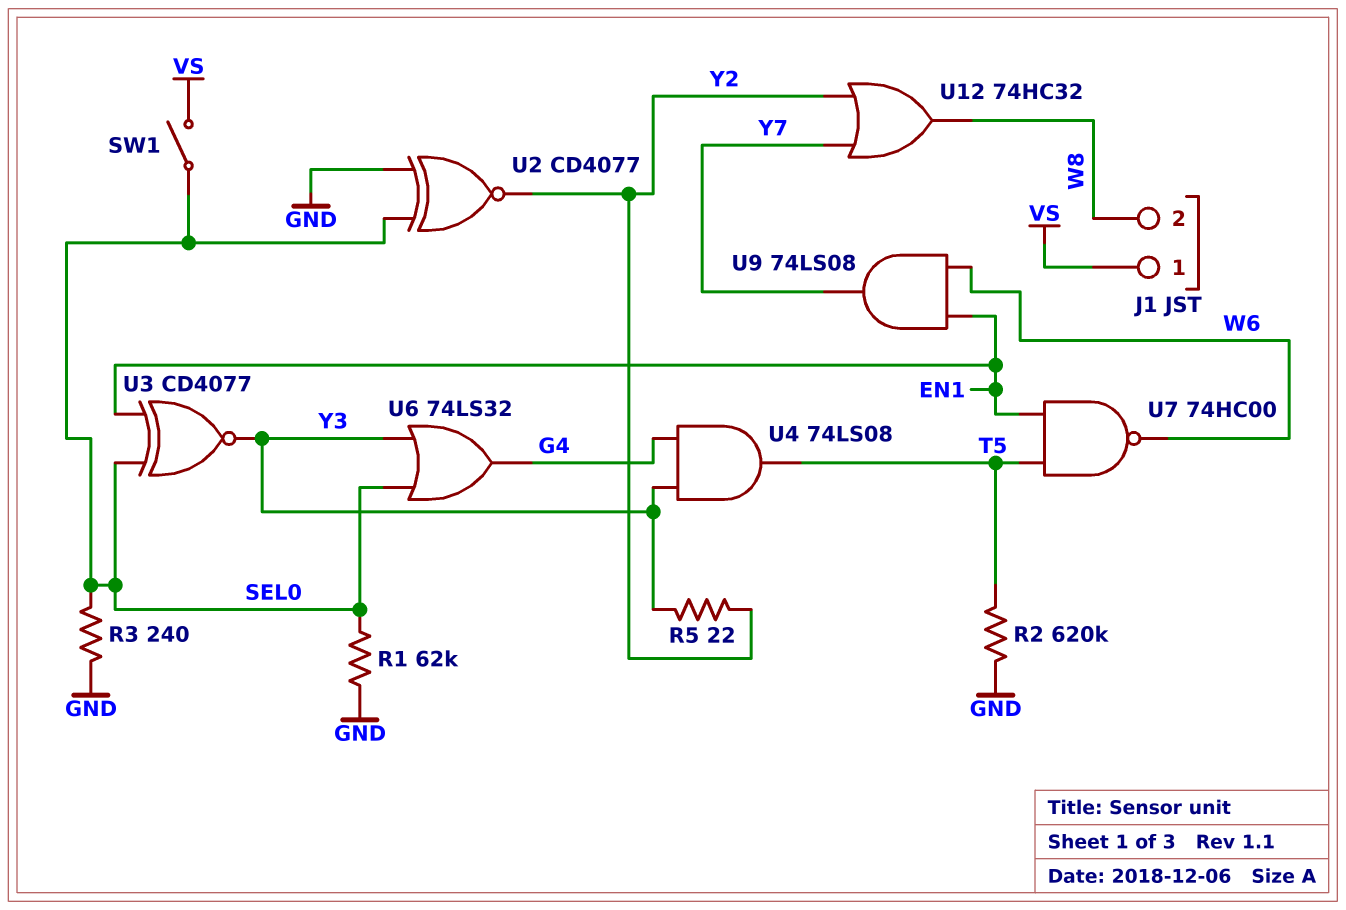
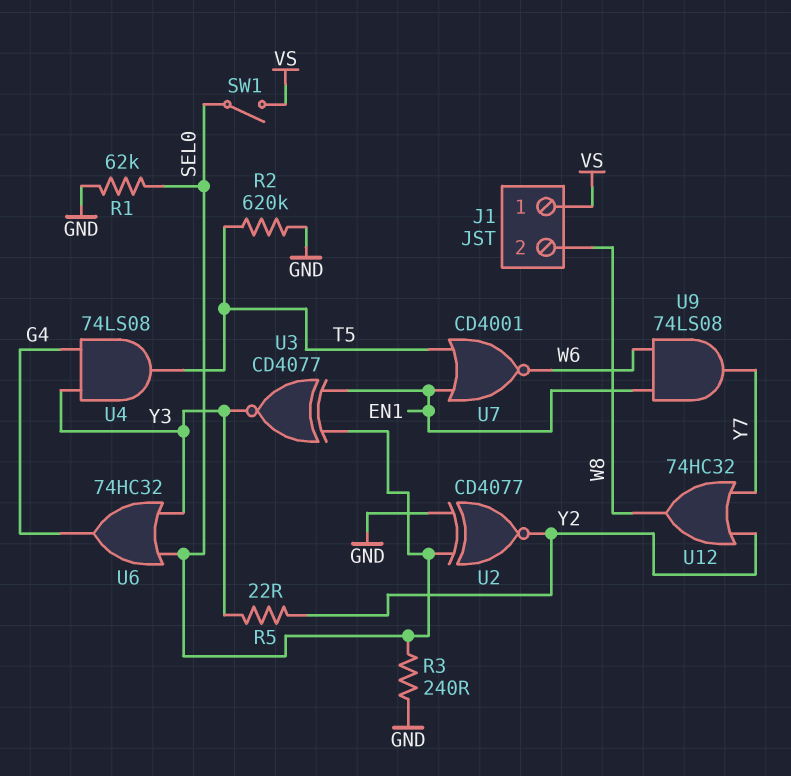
U6: OR 74LS32 (in SEL0, in Y3, out G4) -> OR 74HC32 (in SEL0, in Y3, out G4)
U7: NAND 74HC00 (in EN1, in T5, out W6) -> NOR CD4001 (in EN1, in T5, out W6)

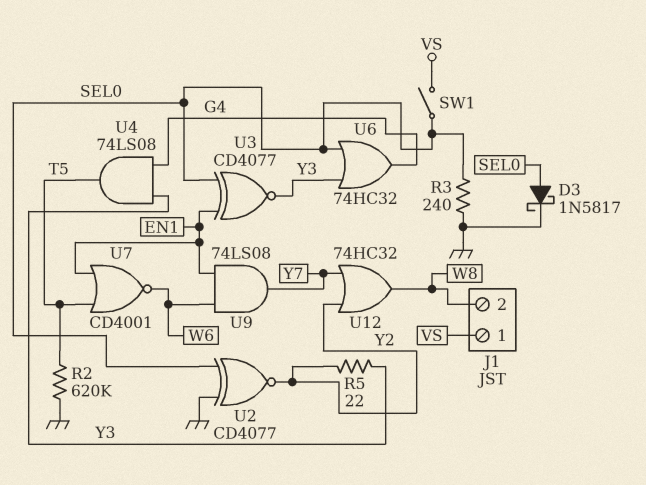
D3: none -> schottky 1N5817 (A SEL0, K GND)
R1: 62k (GND, SEL0) -> none

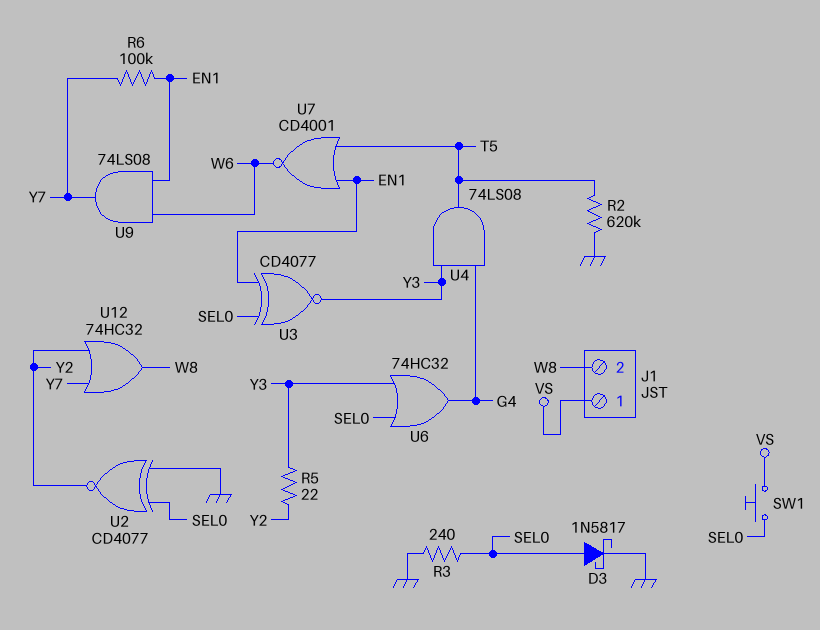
R6: none -> 100k (EN1, Y7)
SW1: switch (SEL0, VS) -> button (SEL0, VS)

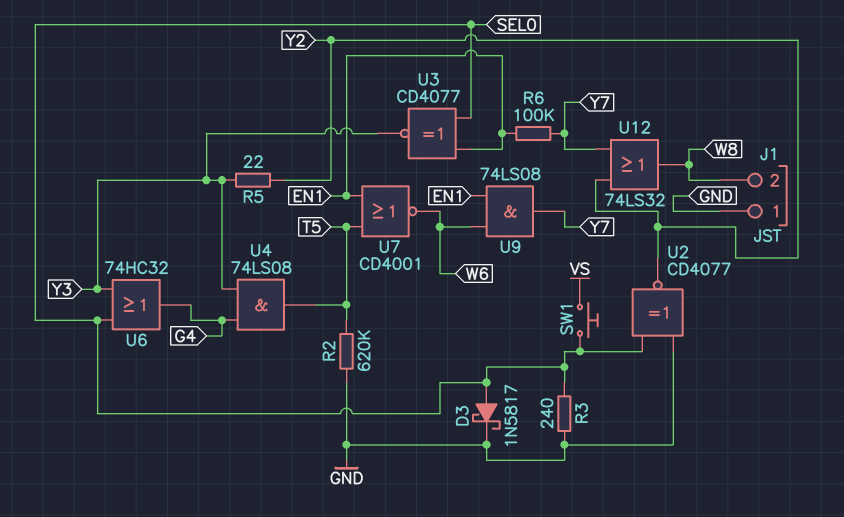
J1 pin 1: VS -> GND
U12: OR 74HC32 (in Y2, in Y7, out W8) -> OR 74LS32 (in Y2, in Y7, out W8)

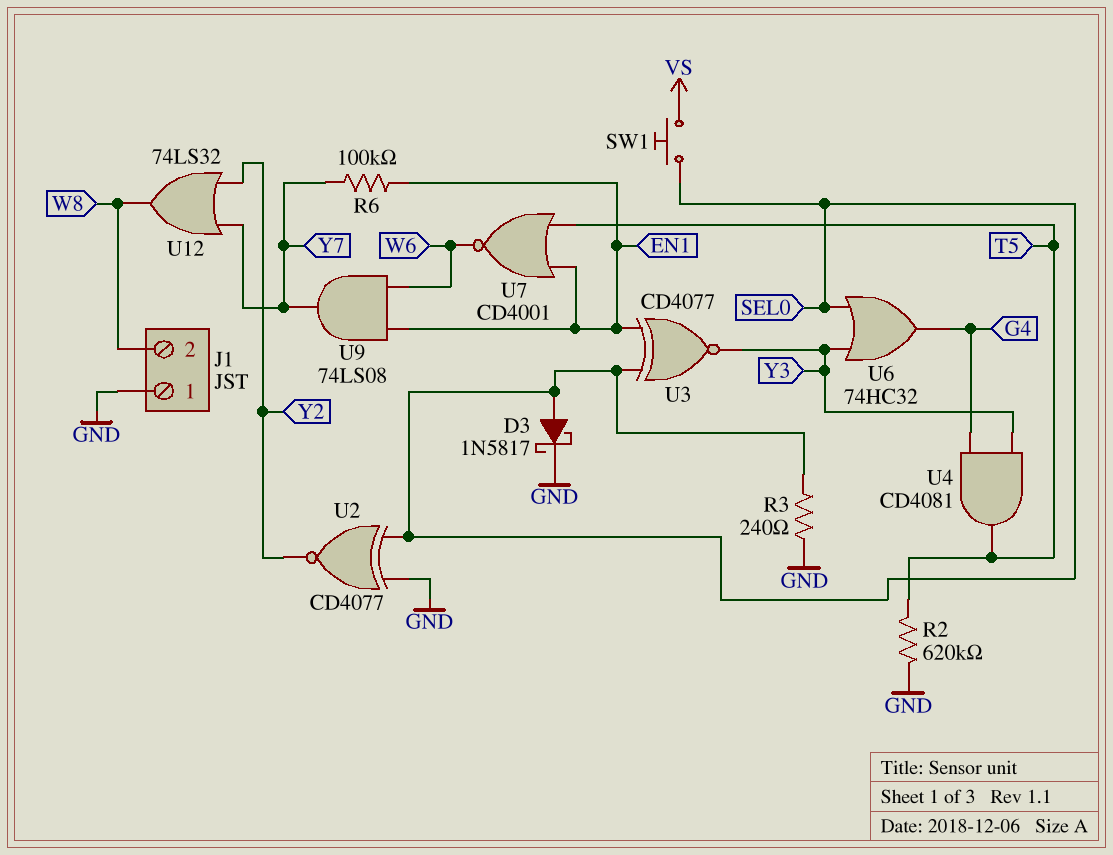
R5: 22 (Y2, Y3) -> none
U4: AND 74LS08 (in G4, in Y3, out T5) -> AND CD4081 (in G4, in Y3, out T5)

